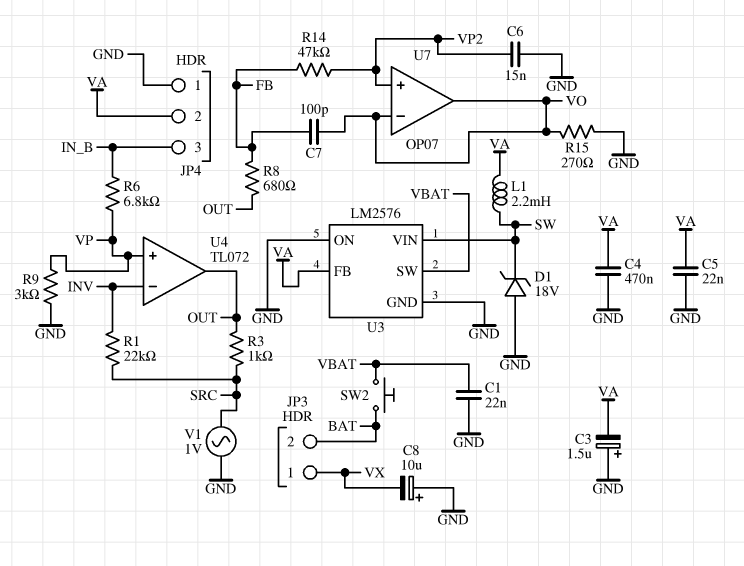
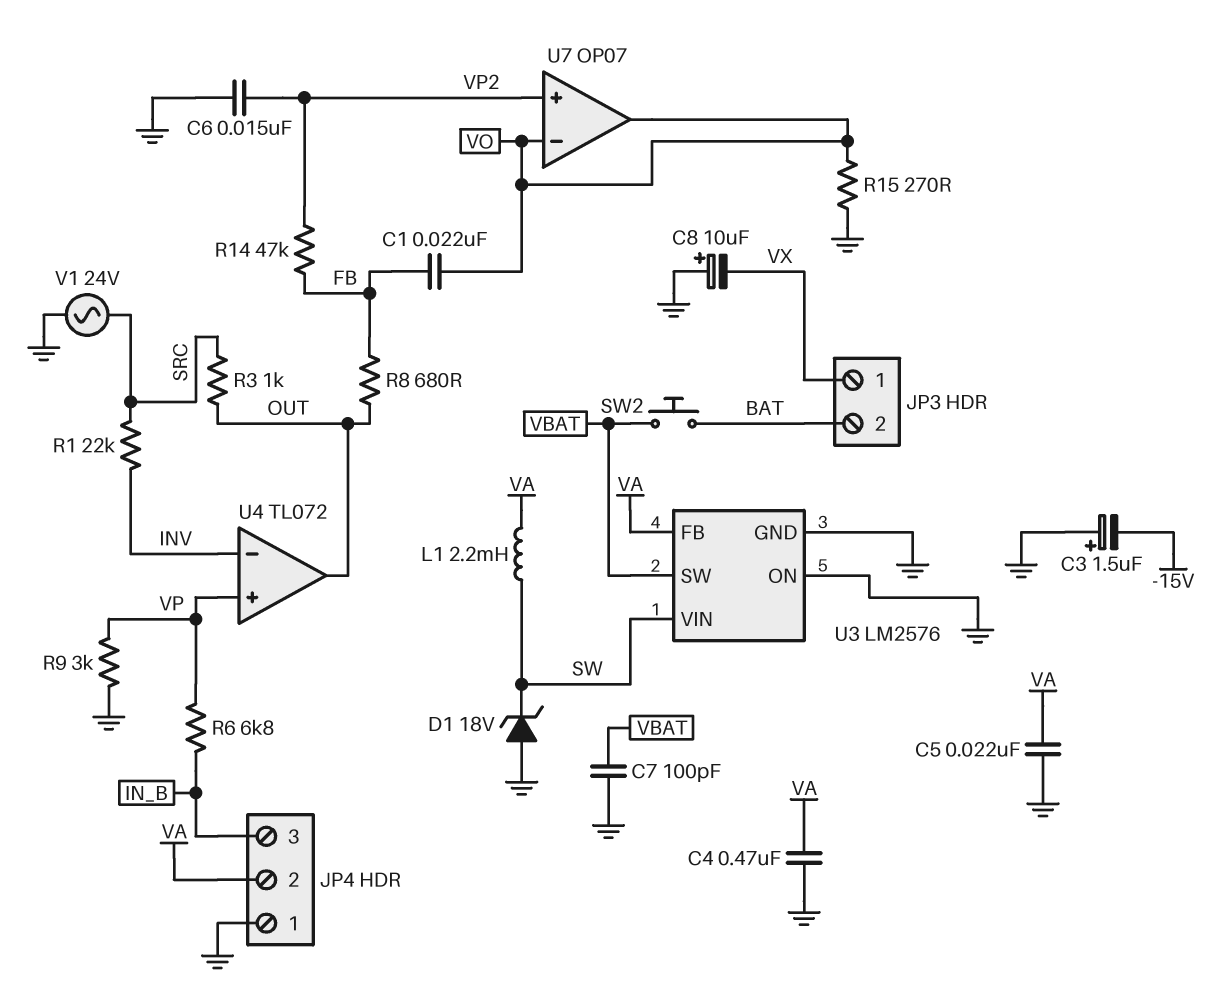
C1: 22nF (GND, VBAT) -> 22nF (FB, VO)
C3: 1.5uF (plus GND, minus VA) -> 1.5uF (plus GND, minus -15V)
C7: 100pF (FB, VO) -> 100pF (GND, VBAT)
V1: AC 1V (GND, SRC) -> AC 24V (GND, SRC)

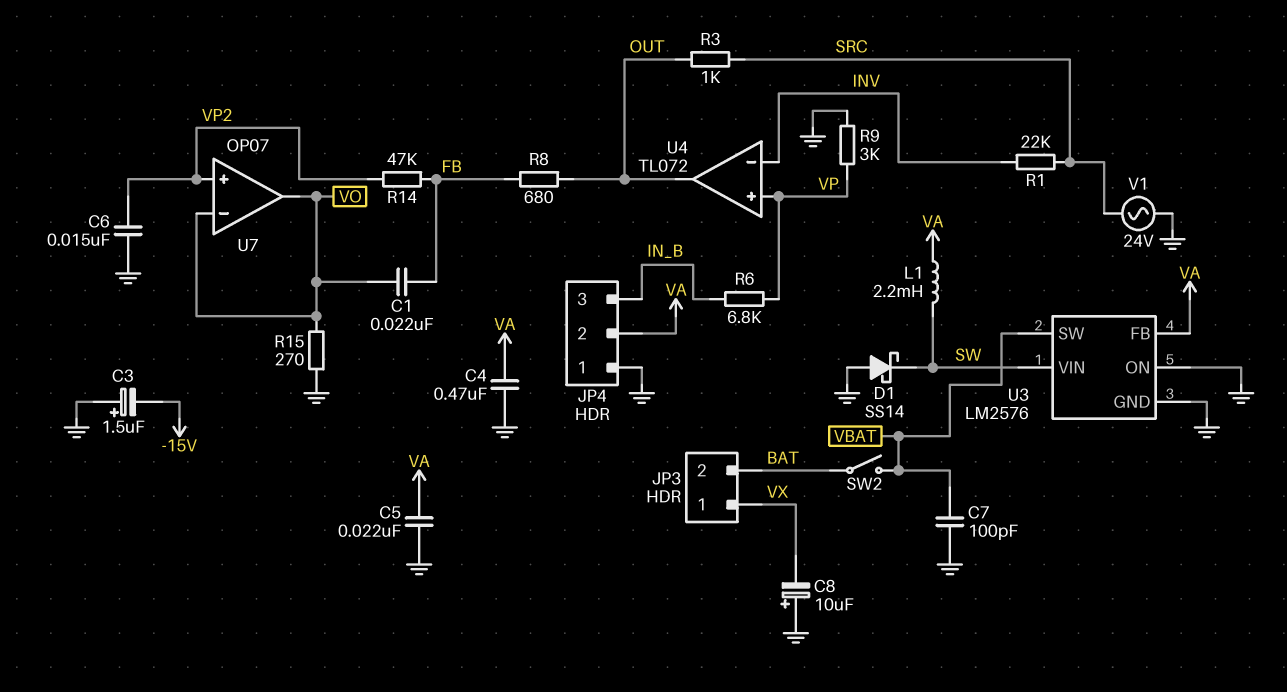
D1: zener 18V (A GND, K SW) -> schottky SS14 (A GND, K SW)
SW2: button (BAT, VBAT) -> switch (BAT, VBAT)

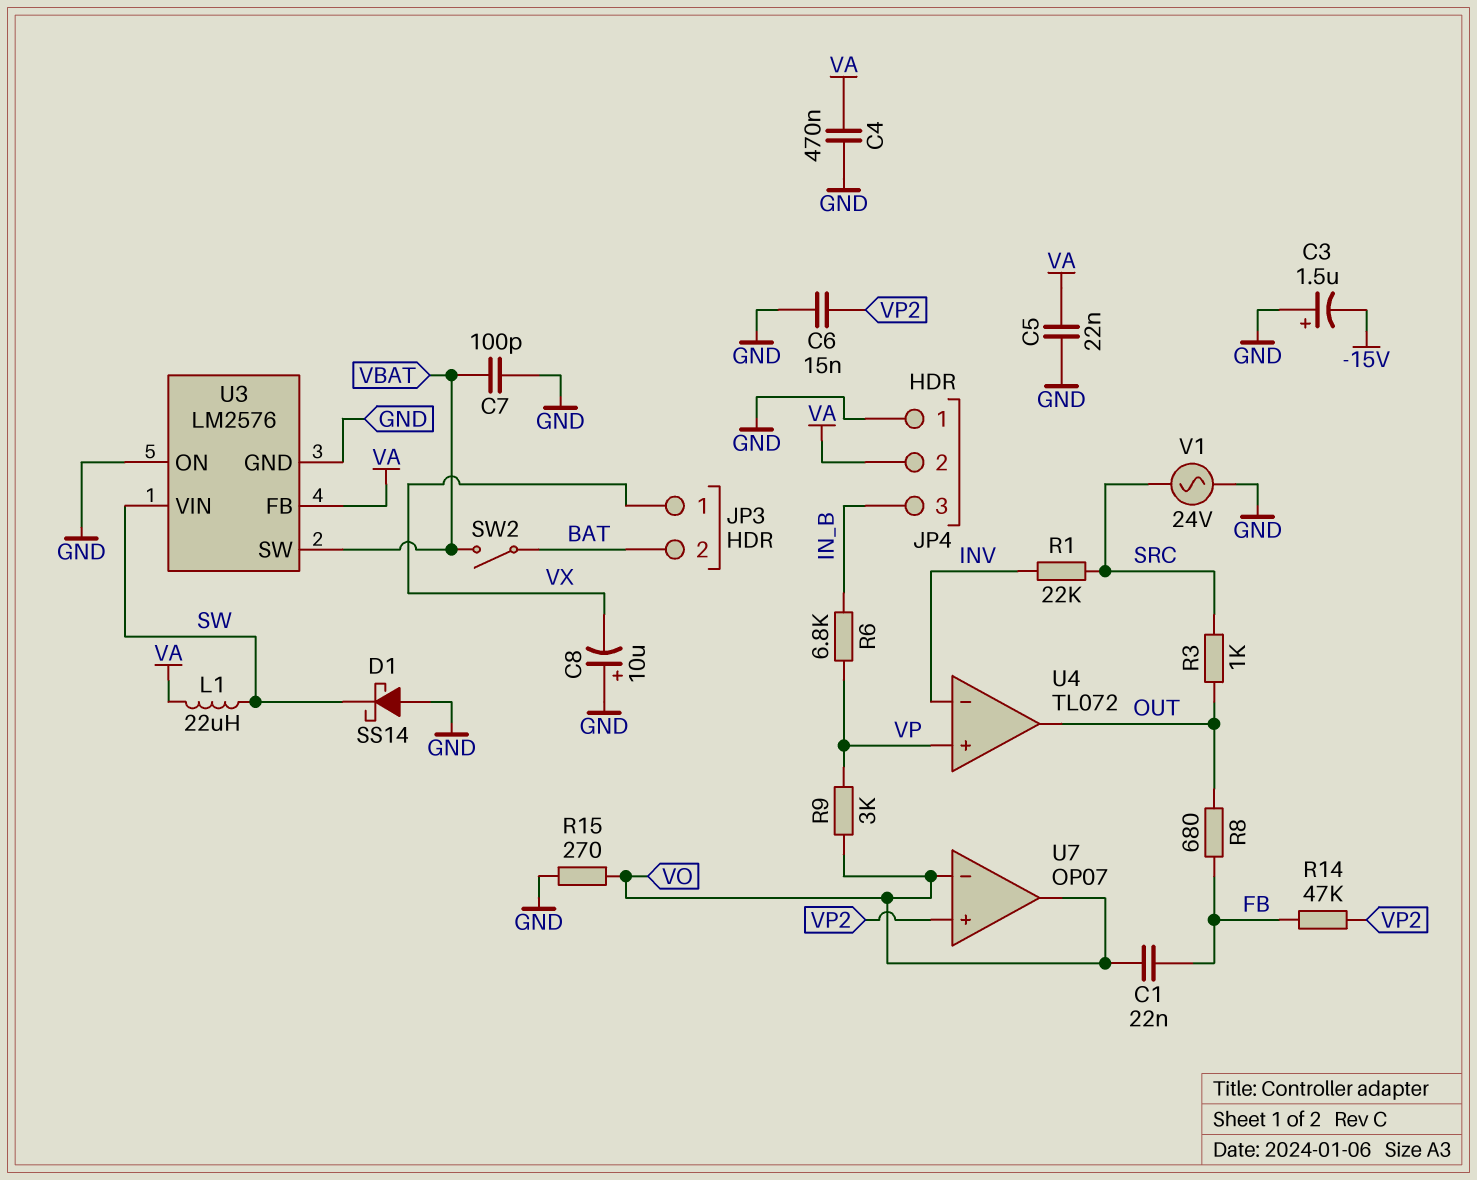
L1: 2.2mH (SW, VA) -> 22uH (SW, VA)
R9: 3k (GND, VP) -> 3k (VO, VP)

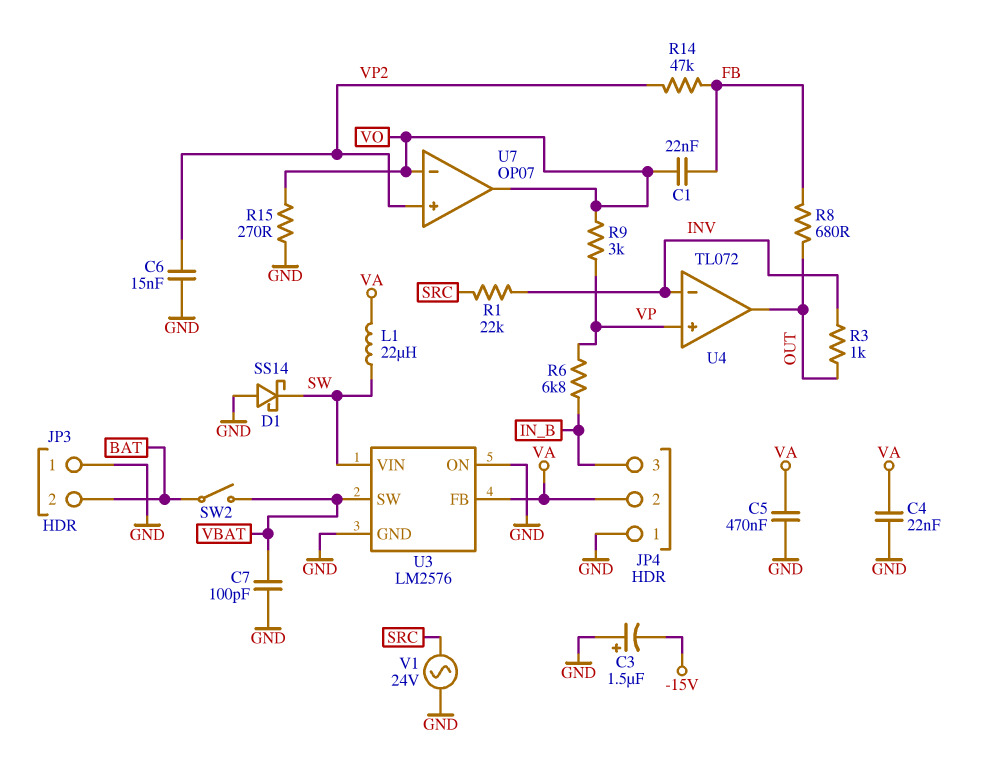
C4: 470nF (GND, VA) -> 22nF (GND, VA)
C5: 22nF (GND, VA) -> 470nF (GND, VA)
C8: 10uF (plus GND, minus VX) -> none
JP3 pin 1: VX -> GND
R3: 1k (OUT, SRC) -> 1k (INV, OUT)

